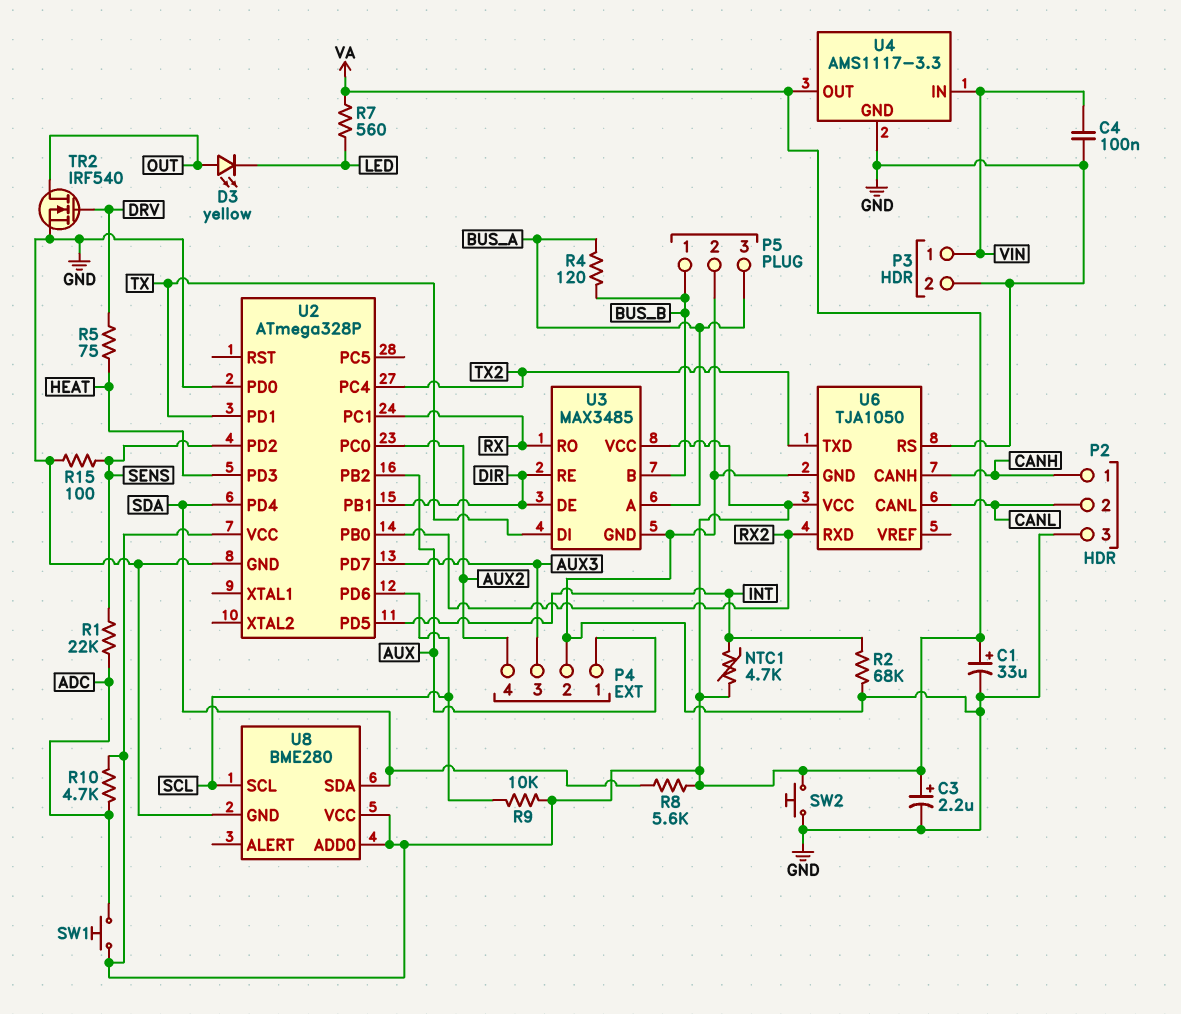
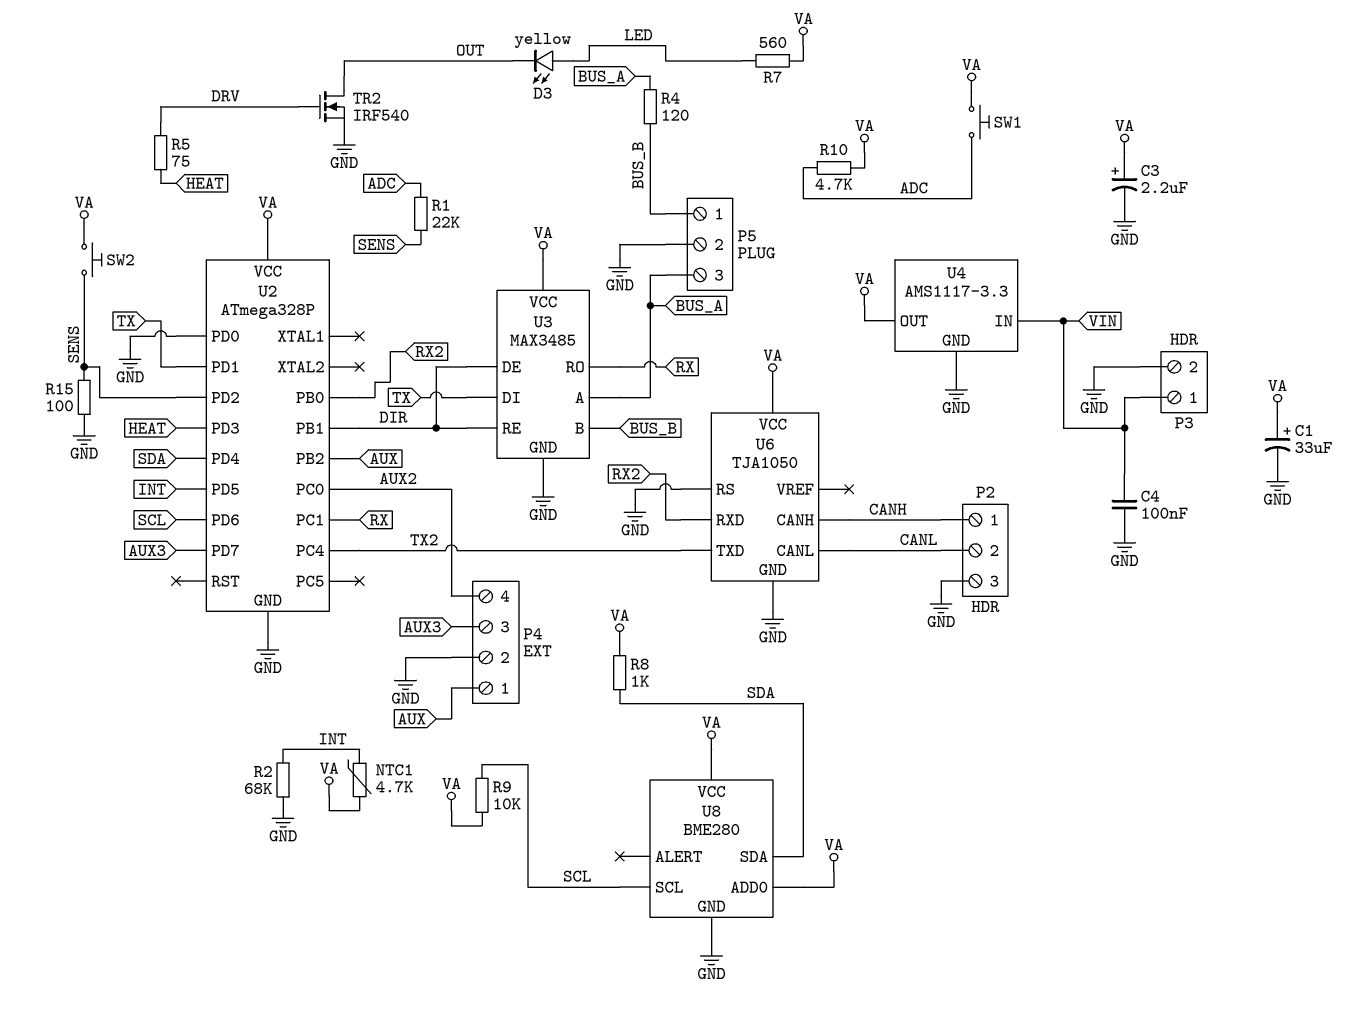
D3: LED yellow (A OUT, K LED) -> LED yellow (A LED, K OUT)
R8: 5.6k (SDA, VA) -> 1k (SDA, VA)
SW2: button (GND, VA) -> button (SENS, VA)

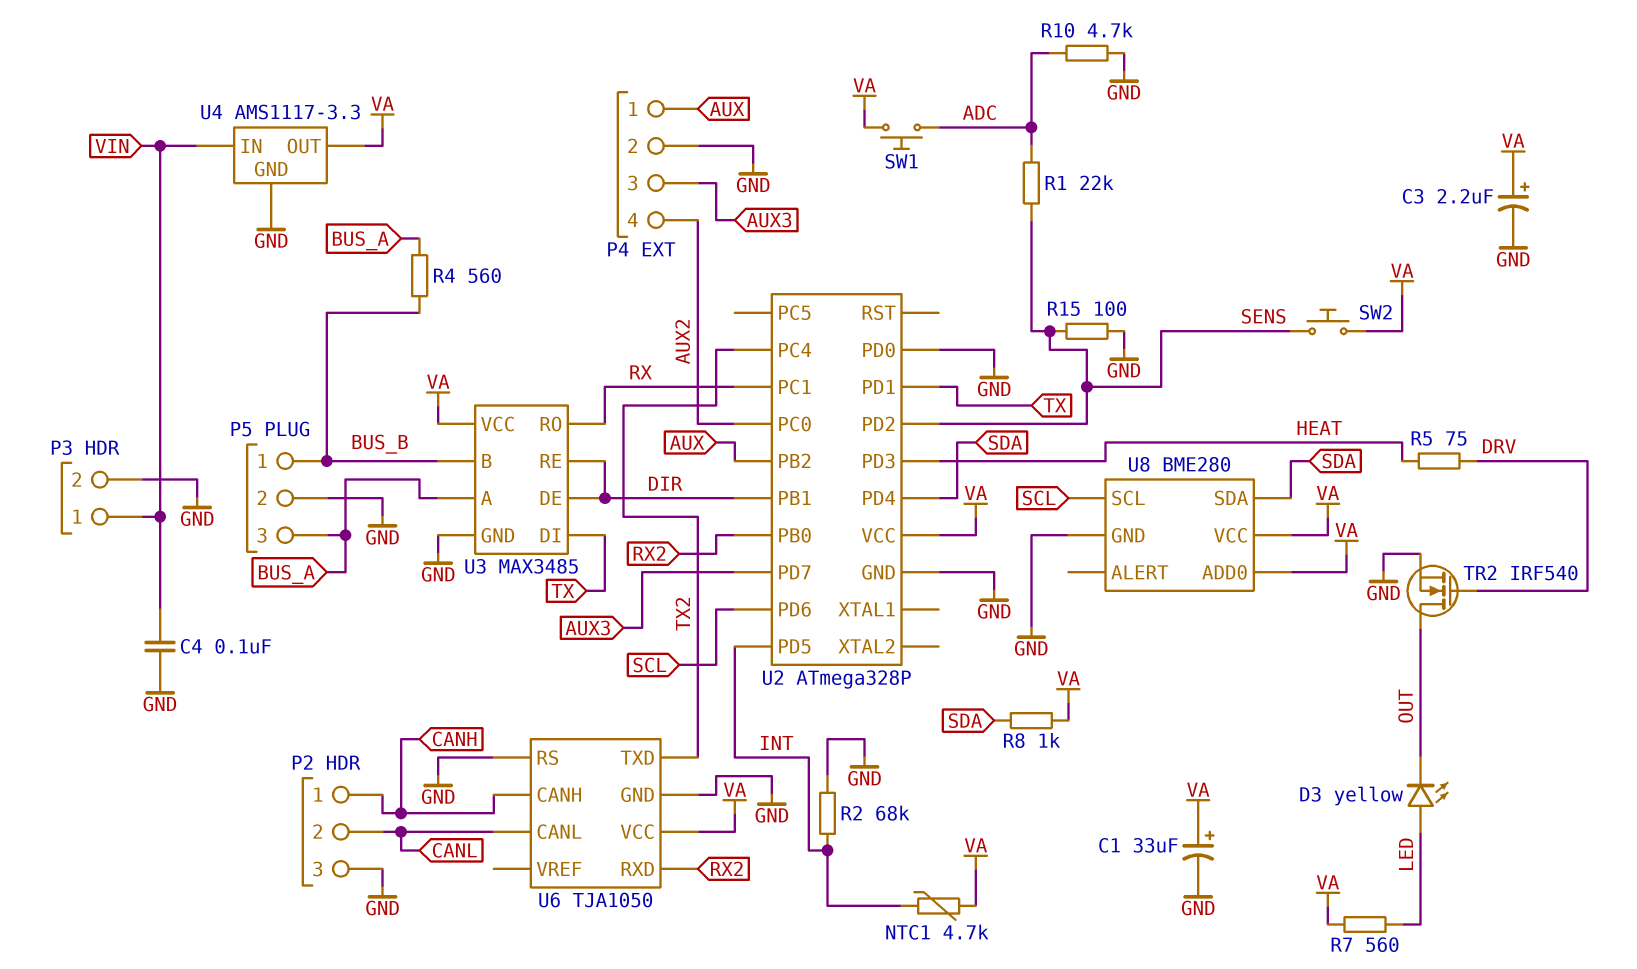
R4: 120 (BUS_A, BUS_B) -> 560 (BUS_A, BUS_B)
R9: 10k (SCL, VA) -> none
R10: 4.7k (ADC, VA) -> 4.7k (ADC, GND)

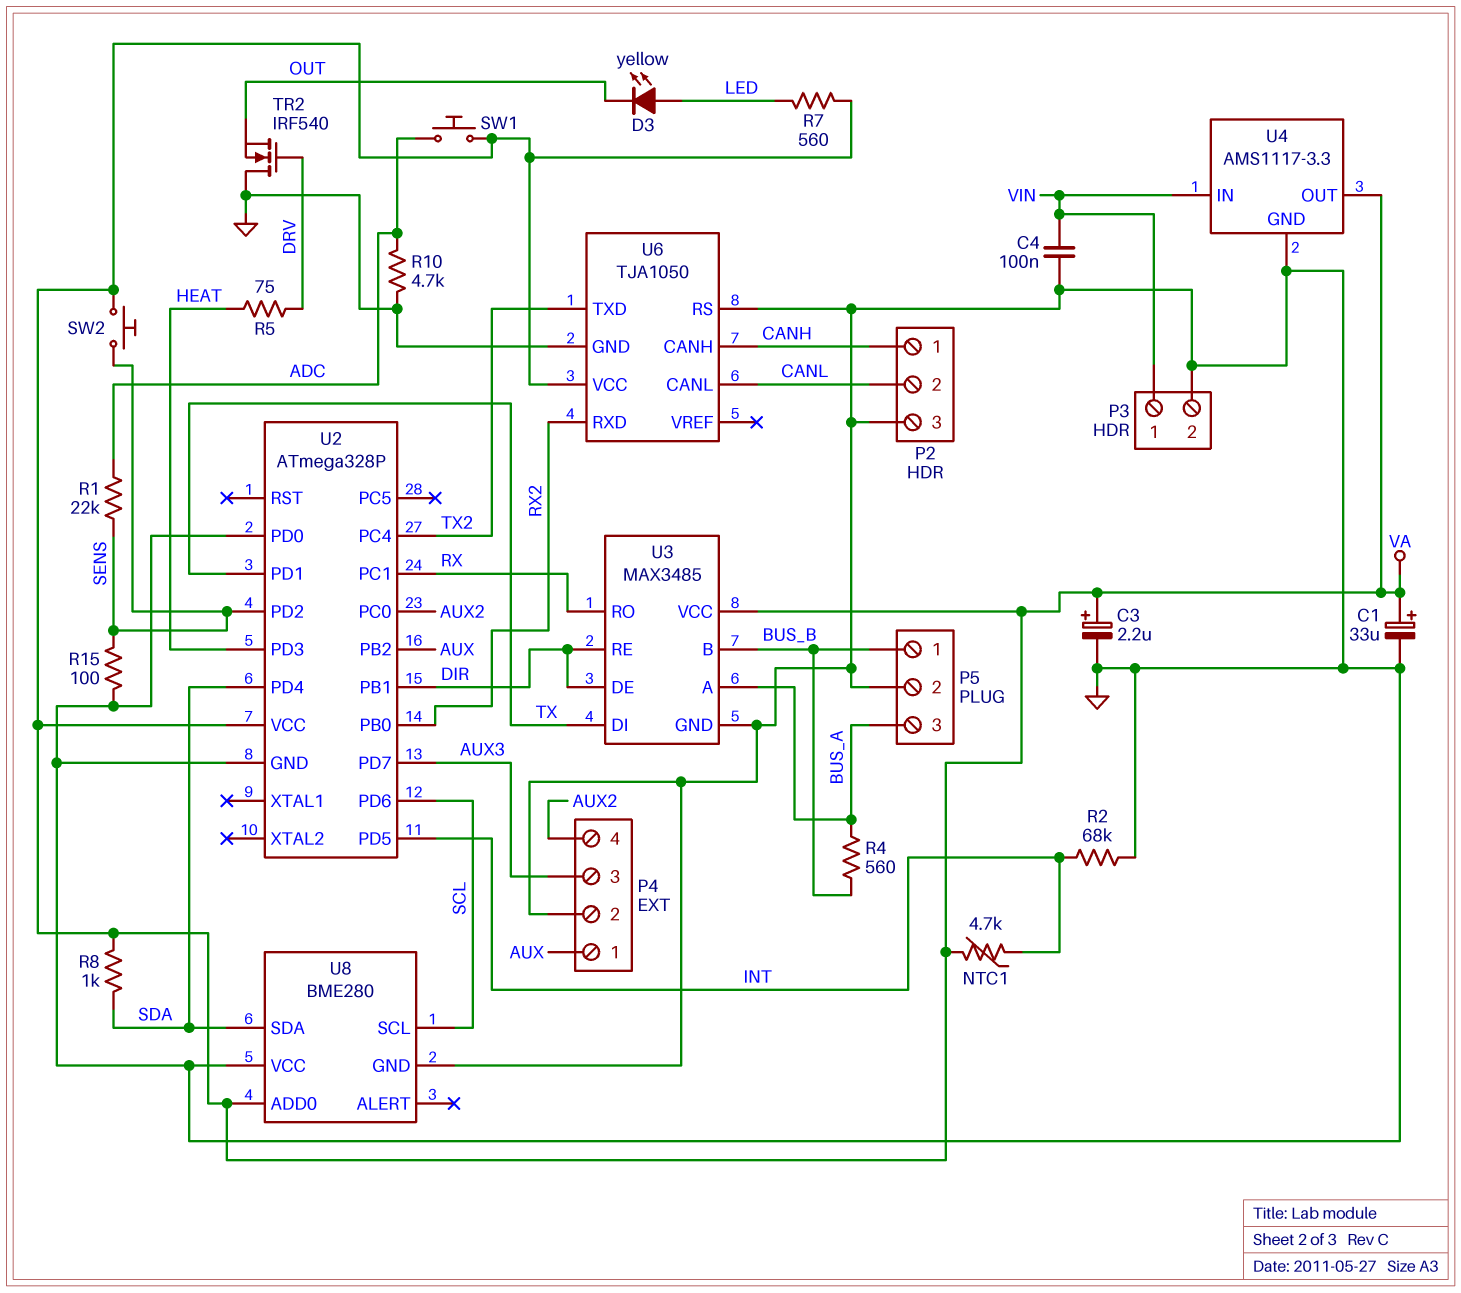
TR2: NMOS IRF540 (G DRV, D OUT, S GND) -> NMOS IRF540 (G DRV, D GND, S OUT)
U8 pin VCC: VA -> GND

